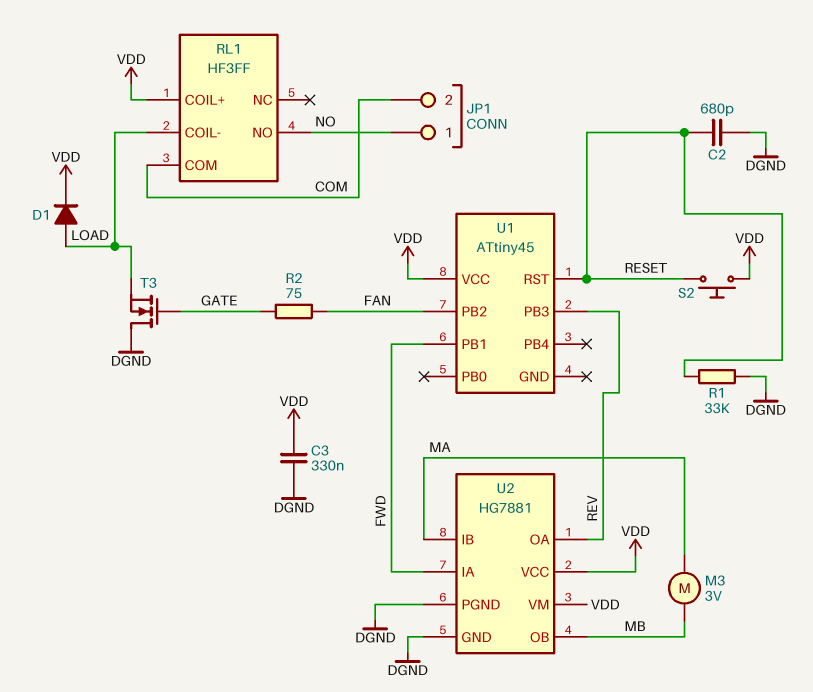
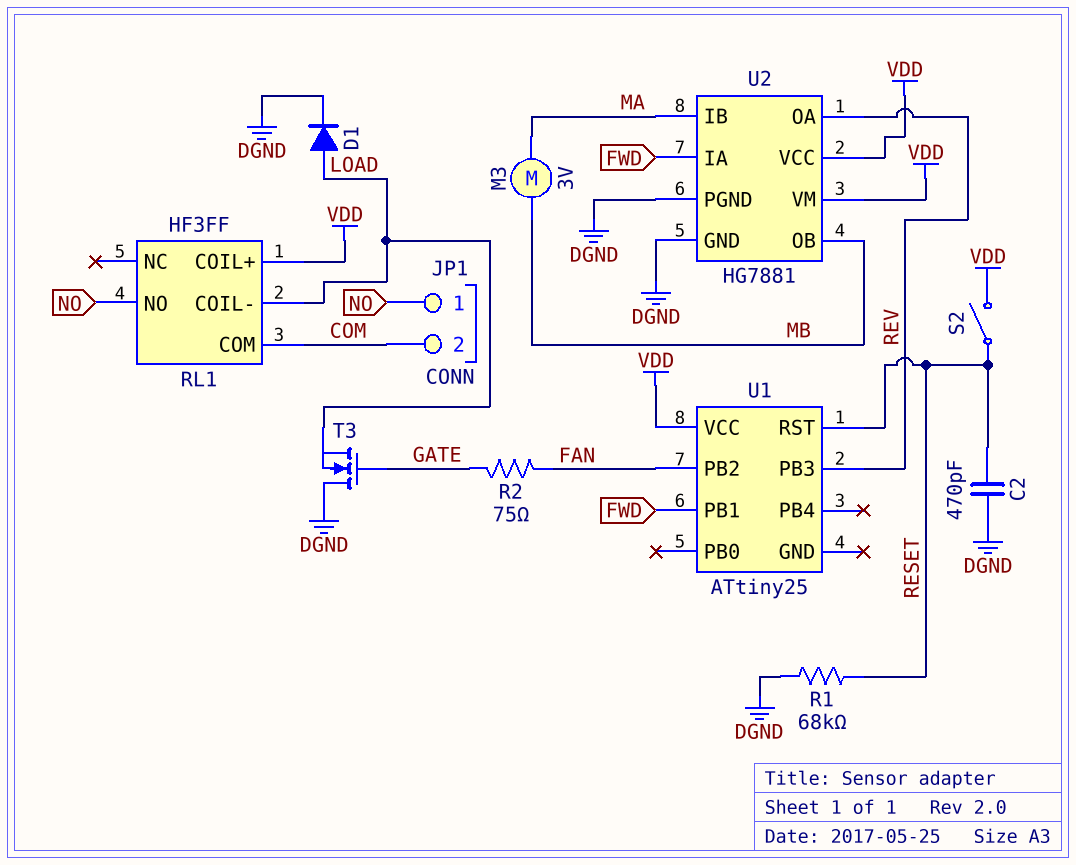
C2: 680pF (DGND, RESET) -> 470pF (DGND, RESET)
C3: 330nF (DGND, VDD) -> none
D1: diode (A LOAD, K VDD) -> diode (A LOAD, K DGND)
R1: 33k (DGND, RESET) -> 68k (DGND, RESET)
S2: button (RESET, VDD) -> switch (RESET, VDD)
U1: ATtiny45 -> ATtiny25

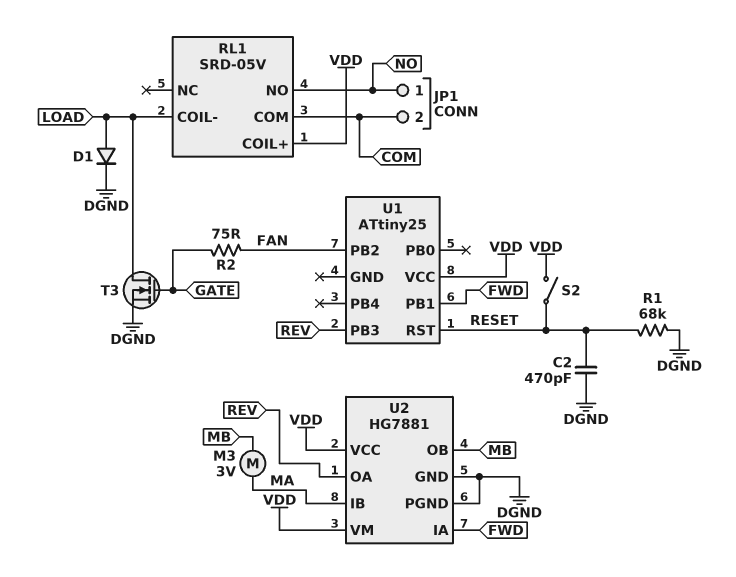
RL1: HF3FF -> SRD-05V
T3: NMOS (G GATE, D DGND, S LOAD) -> NMOS (G GATE, D LOAD, S DGND)

